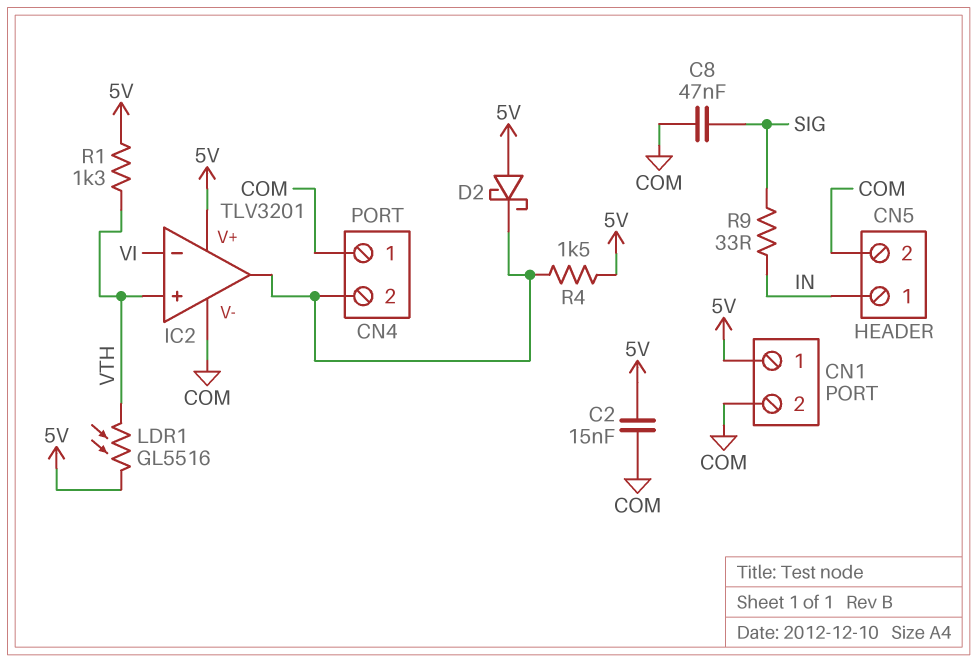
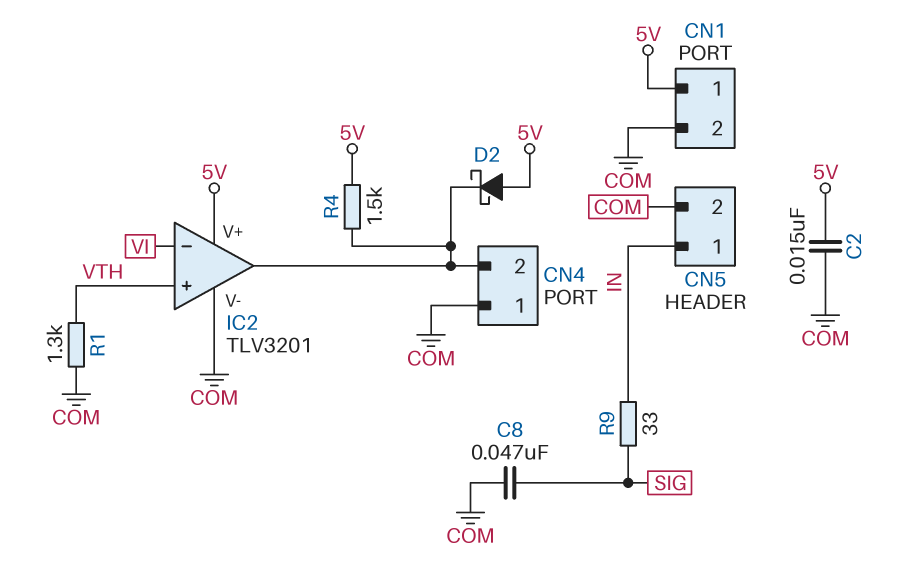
LDR1: GL5516 (5V, VTH) -> none
R1: 1.3k (5V, VTH) -> 1.3k (COM, VTH)

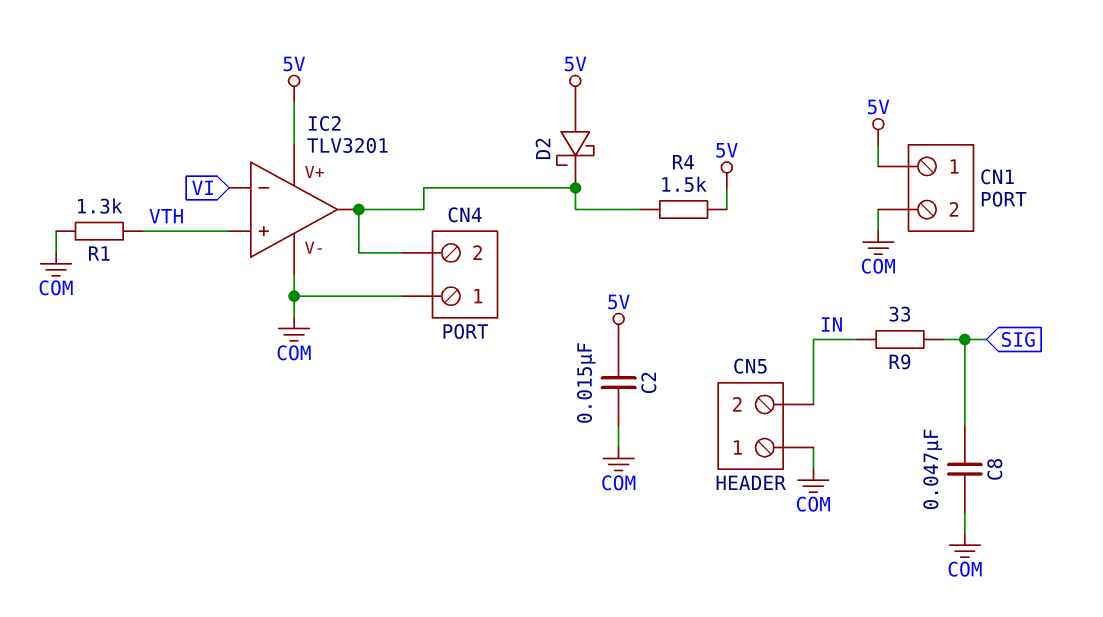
CN5 pin 1: IN -> COM
CN5 pin 2: COM -> IN

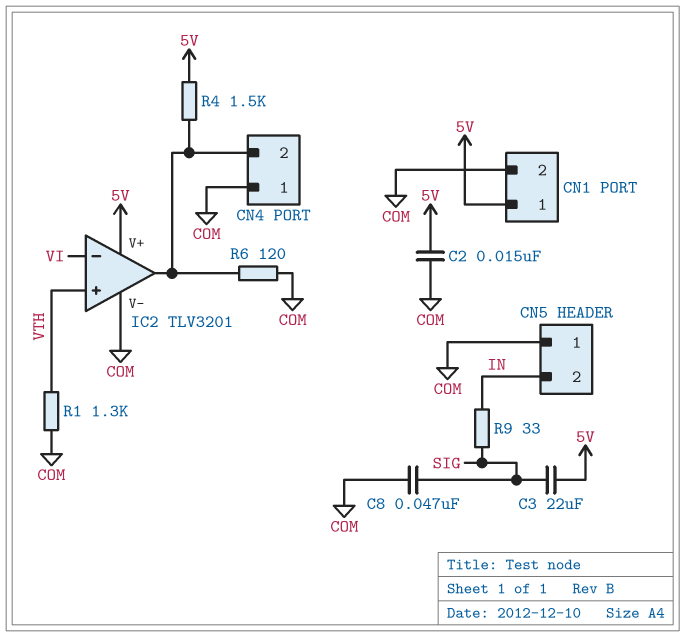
C3: none -> 22uF (5V, SIG)
D2: schottky (A 5V, K CN4/2) -> none
R6: none -> 120 (CN4/2, COM)

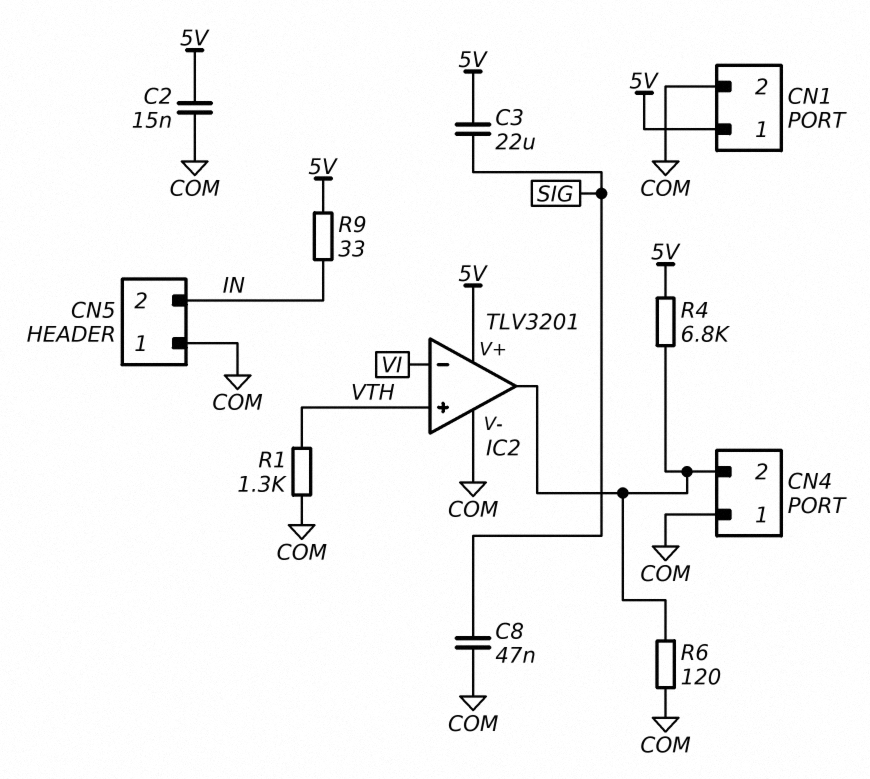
R4: 1.5k (5V, CN4/2) -> 6.8k (5V, CN4/2)
R9: 33 (IN, SIG) -> 33 (5V, IN)

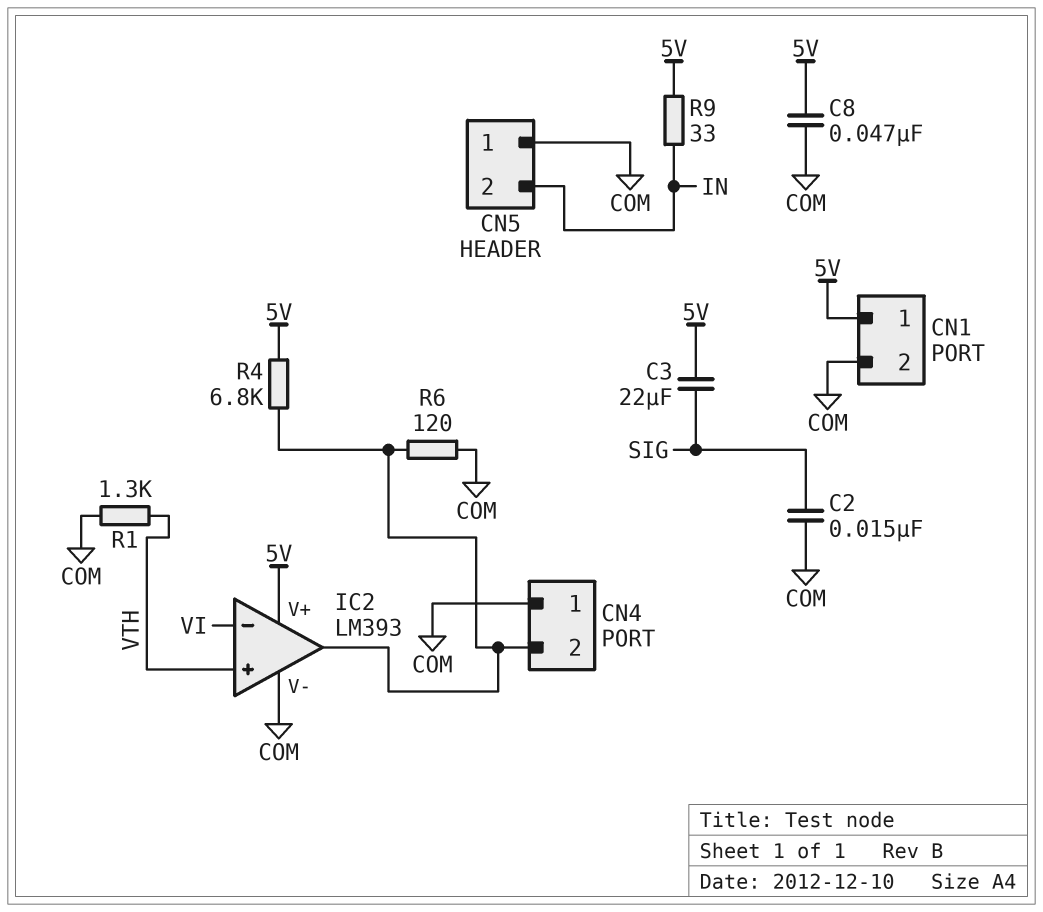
C2: 15nF (5V, COM) -> 15nF (COM, SIG)
C8: 47nF (COM, SIG) -> 47nF (5V, COM)
IC2: TLV3201 -> LM393

